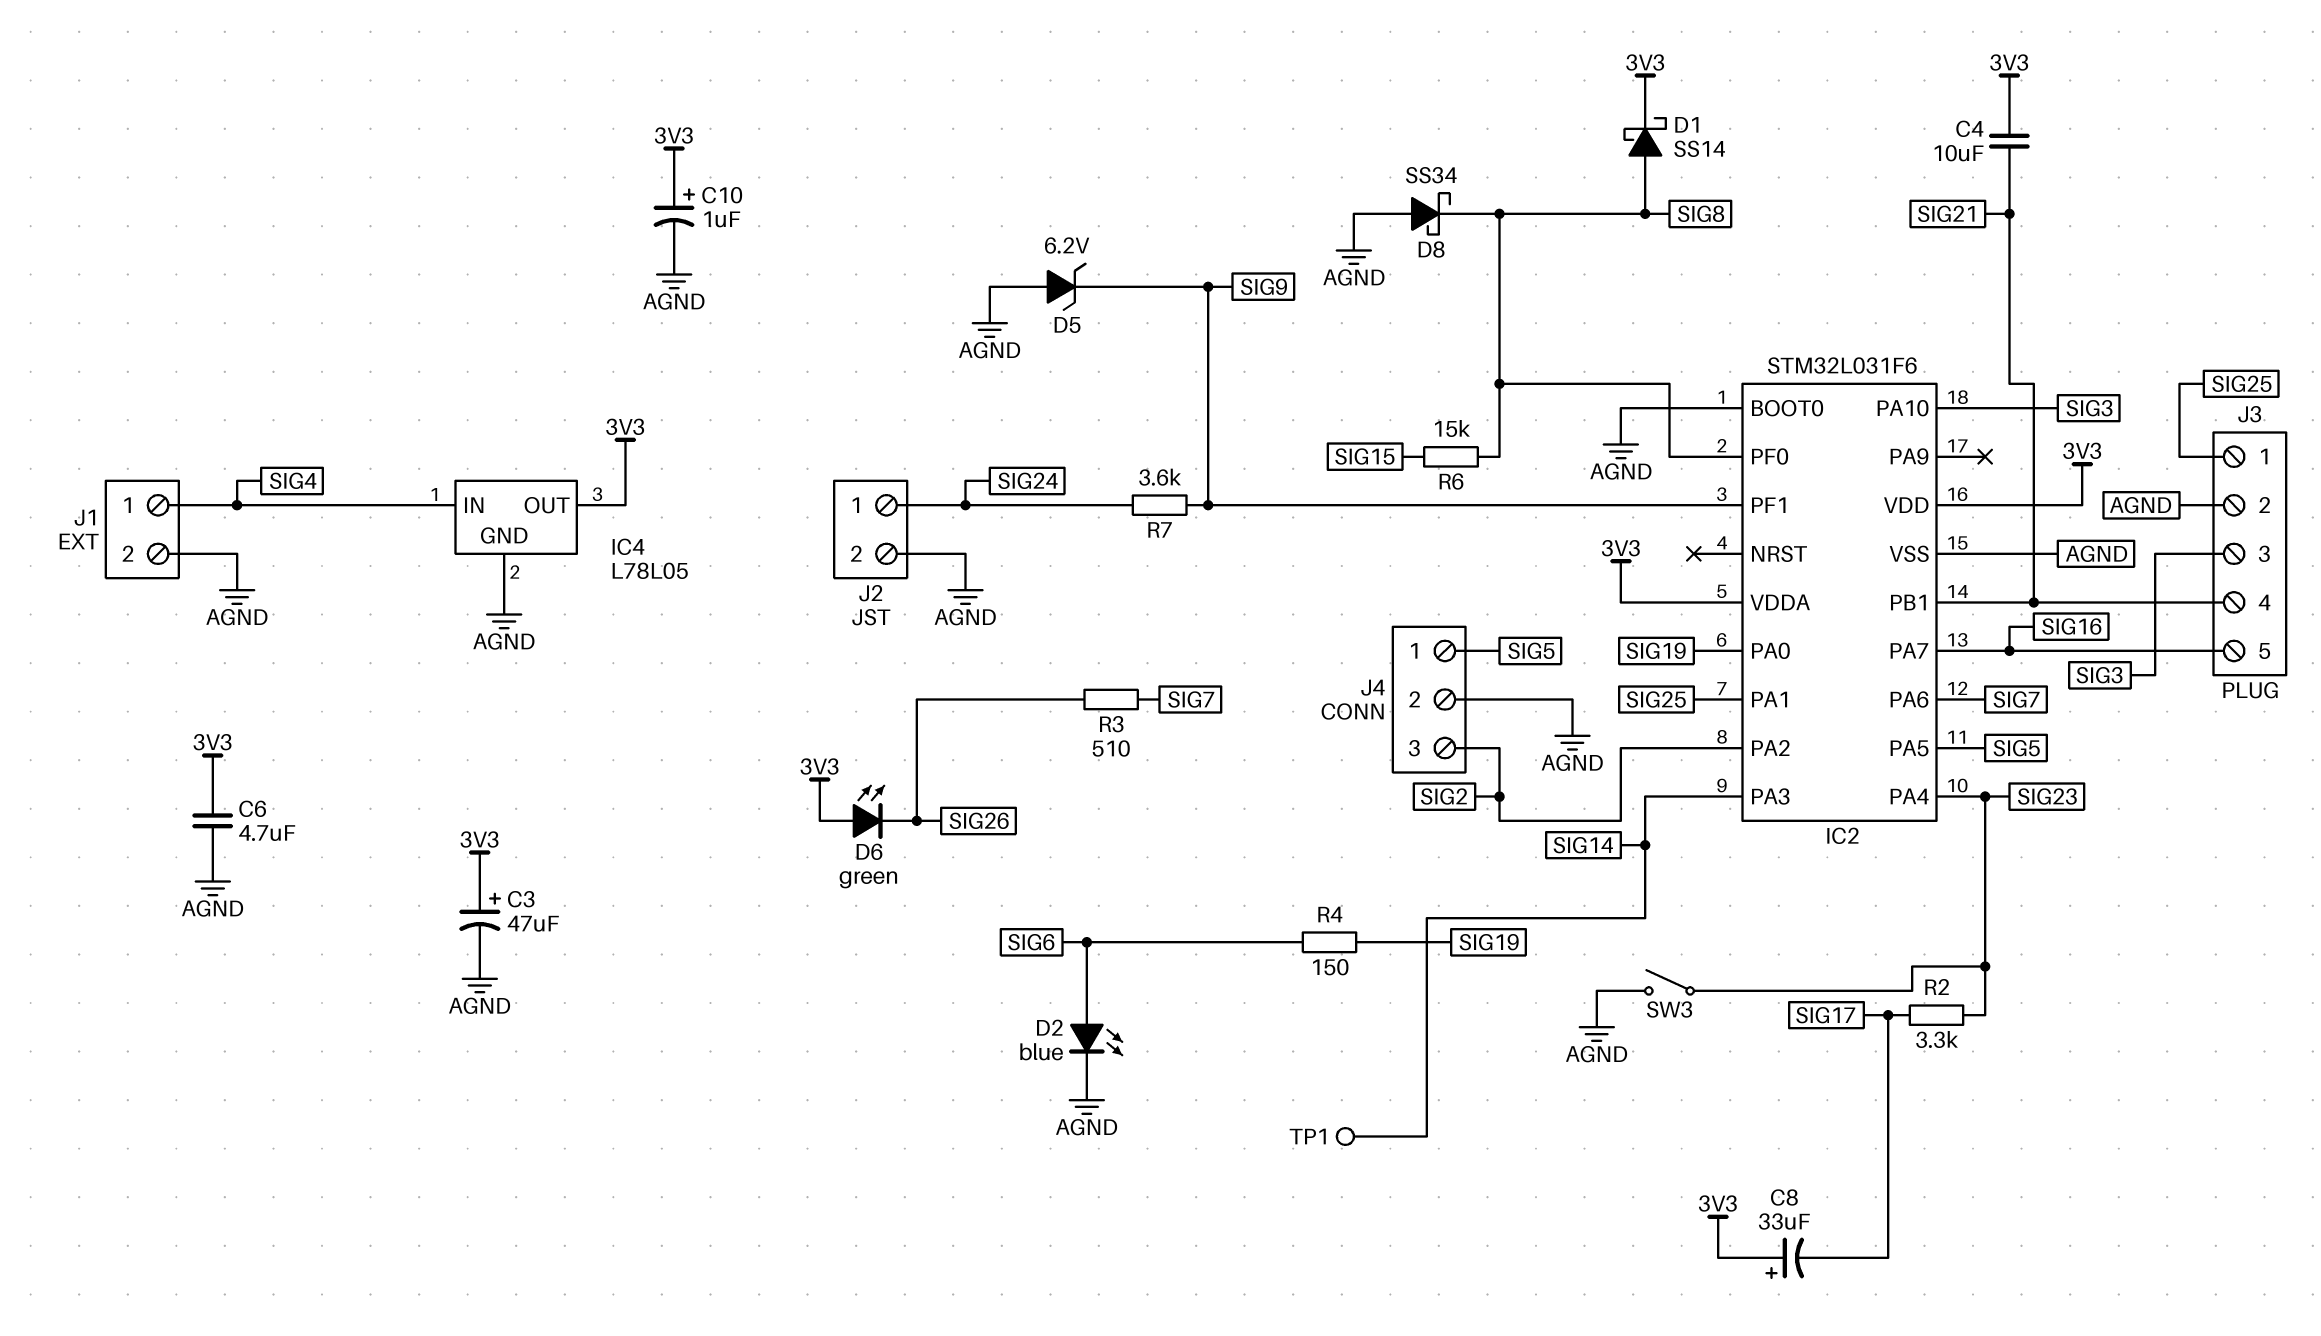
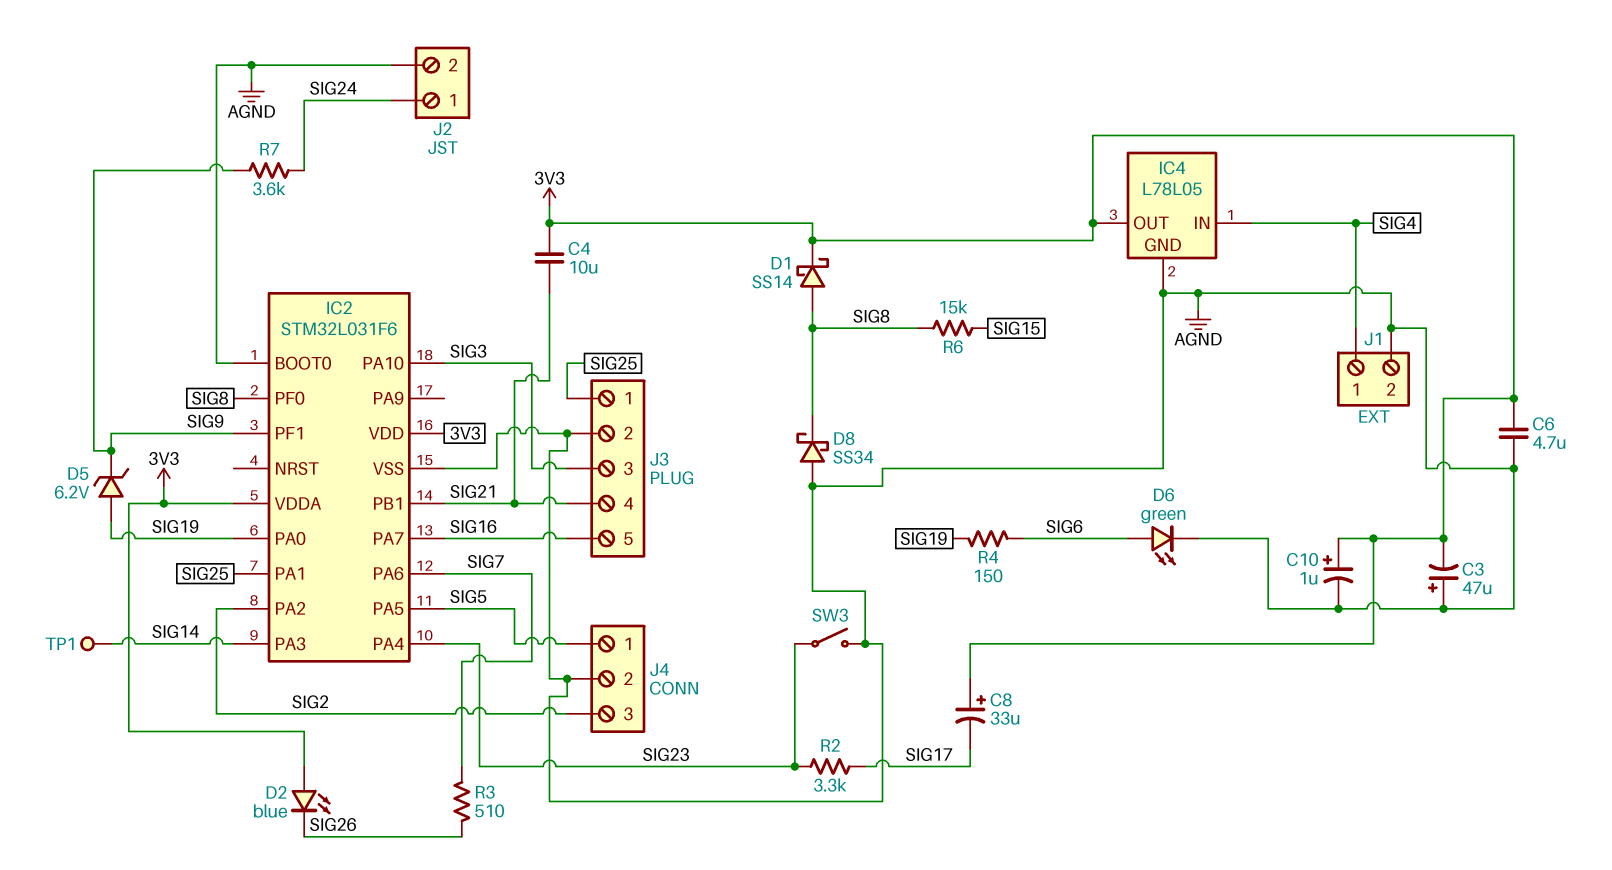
C3: 47uF (plus 3V3, minus AGND) -> 47uF (plus AGND, minus 3V3)
D2: LED blue (A SIG6, K AGND) -> LED blue (A 3V3, K SIG26)
D5: zener 6.2V (A AGND, K SIG9) -> zener 6.2V (A SIG19, K SIG9)
D6: LED green (A 3V3, K SIG26) -> LED green (A SIG6, K AGND)

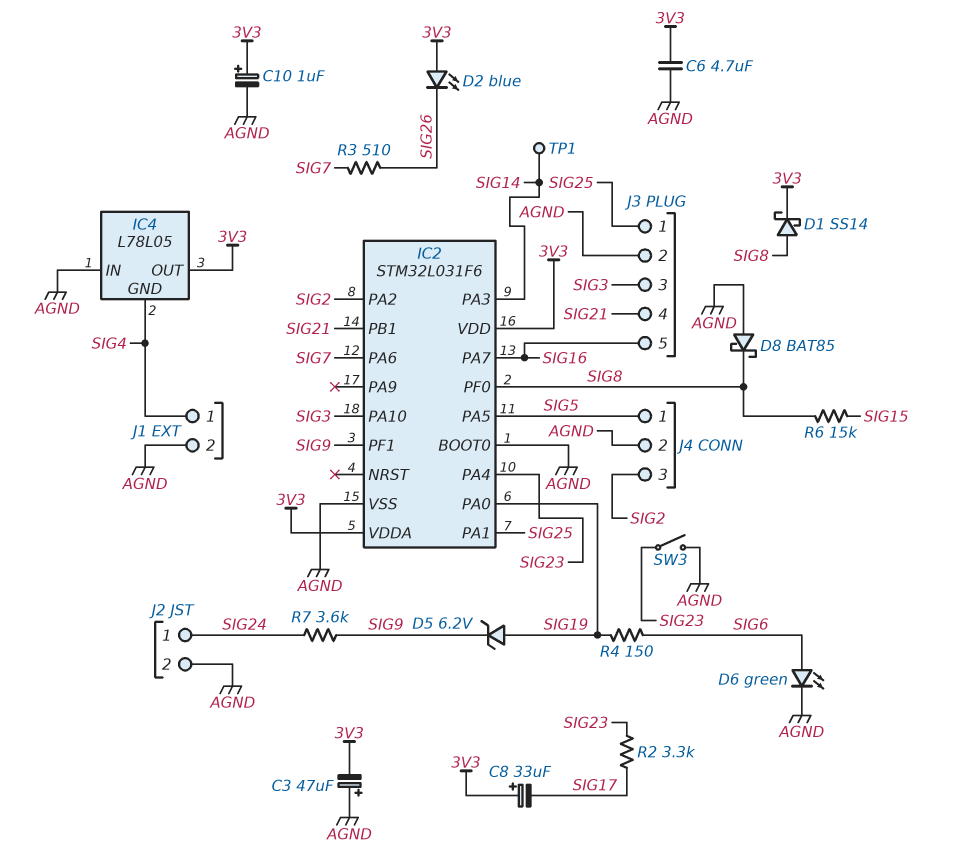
C4: 10uF (3V3, SIG21) -> none
D8: schottky SS34 (A AGND, K SIG8) -> schottky BAT85 (A AGND, K SIG8)
IC4 pin GND: AGND -> SIG4
IC4 pin IN: SIG4 -> AGND

